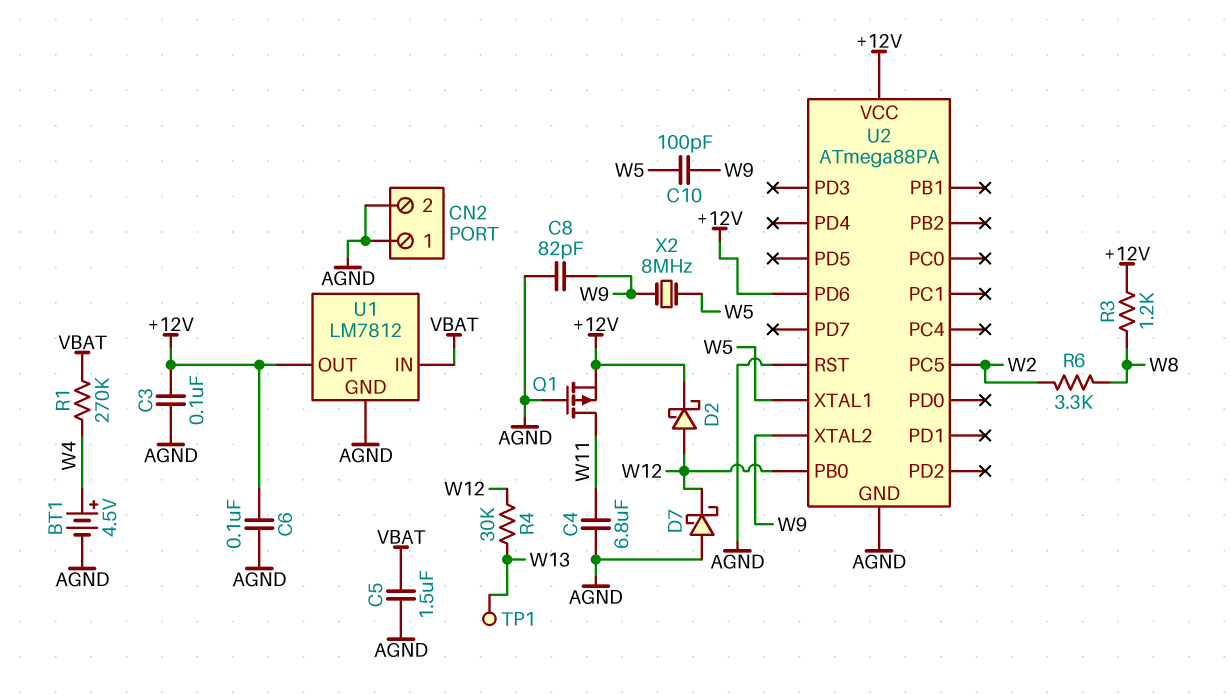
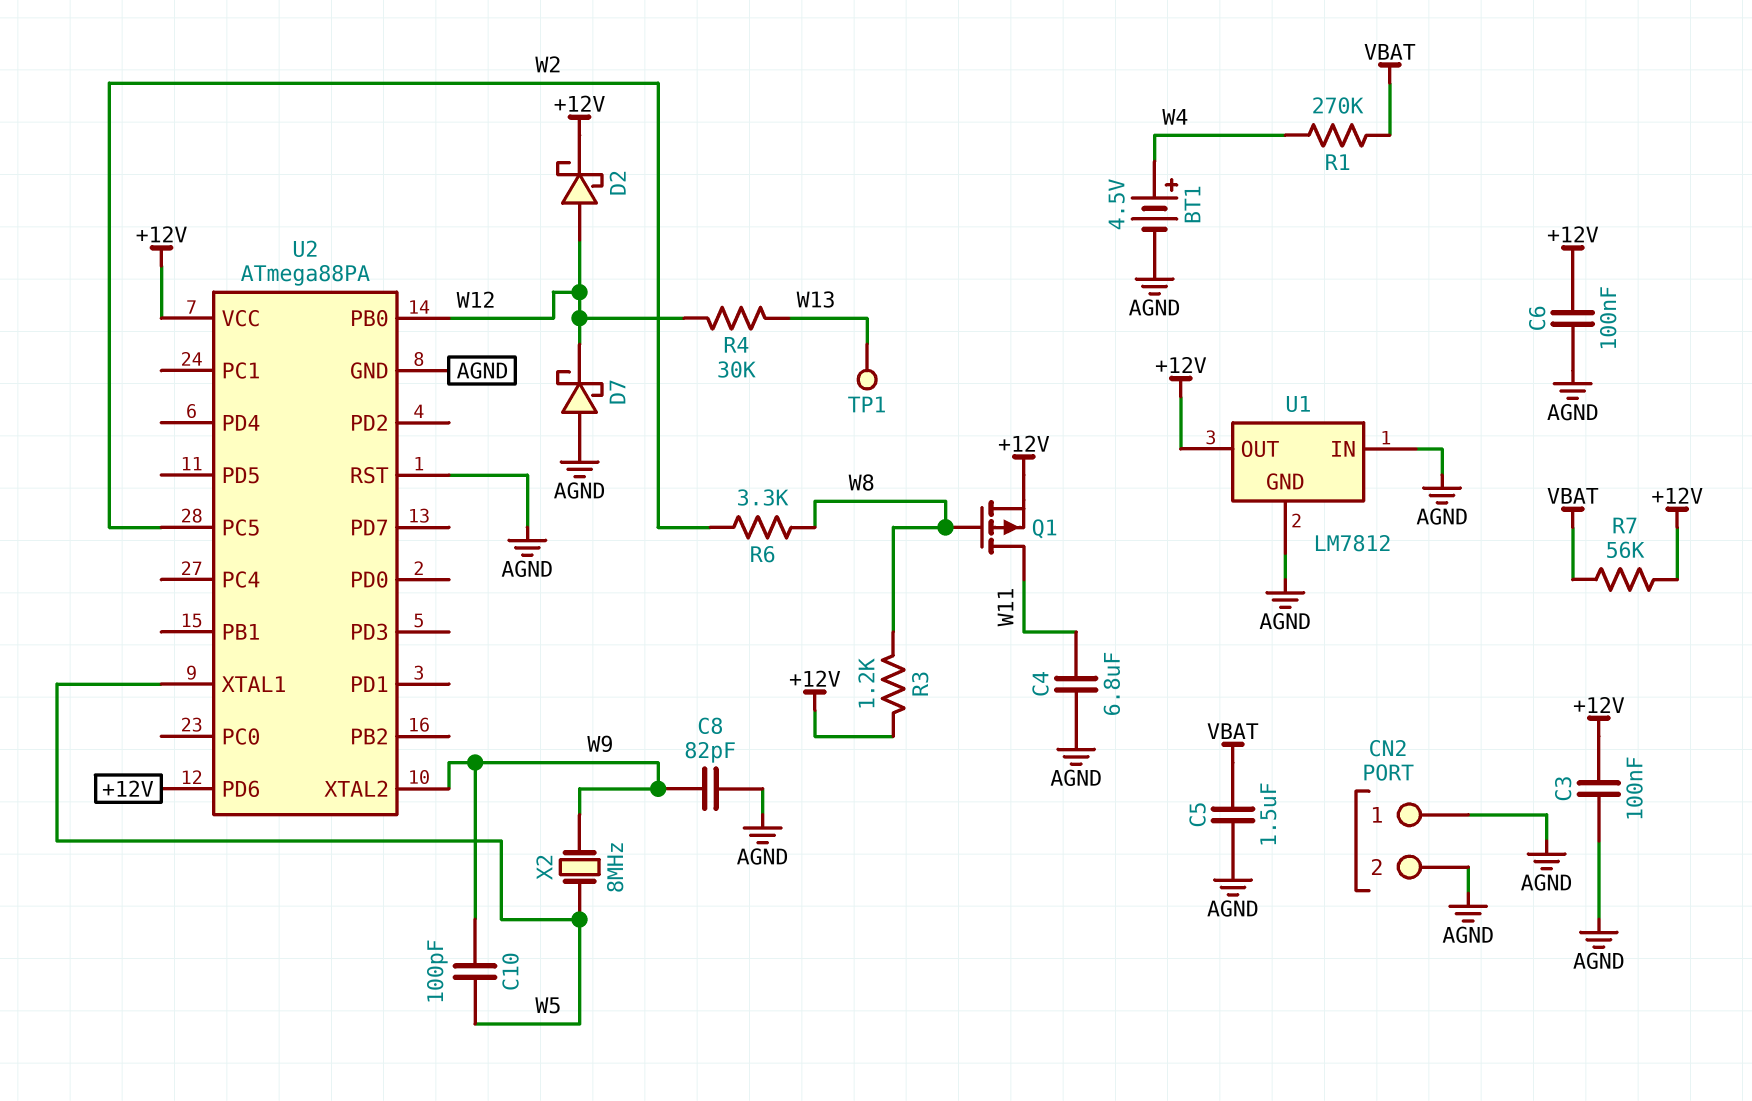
Q1: PMOS (G AGND, D W11, S +12V) -> PMOS (G W8, D W11, S +12V)
R7: none -> 56k (+12V, VBAT)
U1 pin IN: VBAT -> AGND

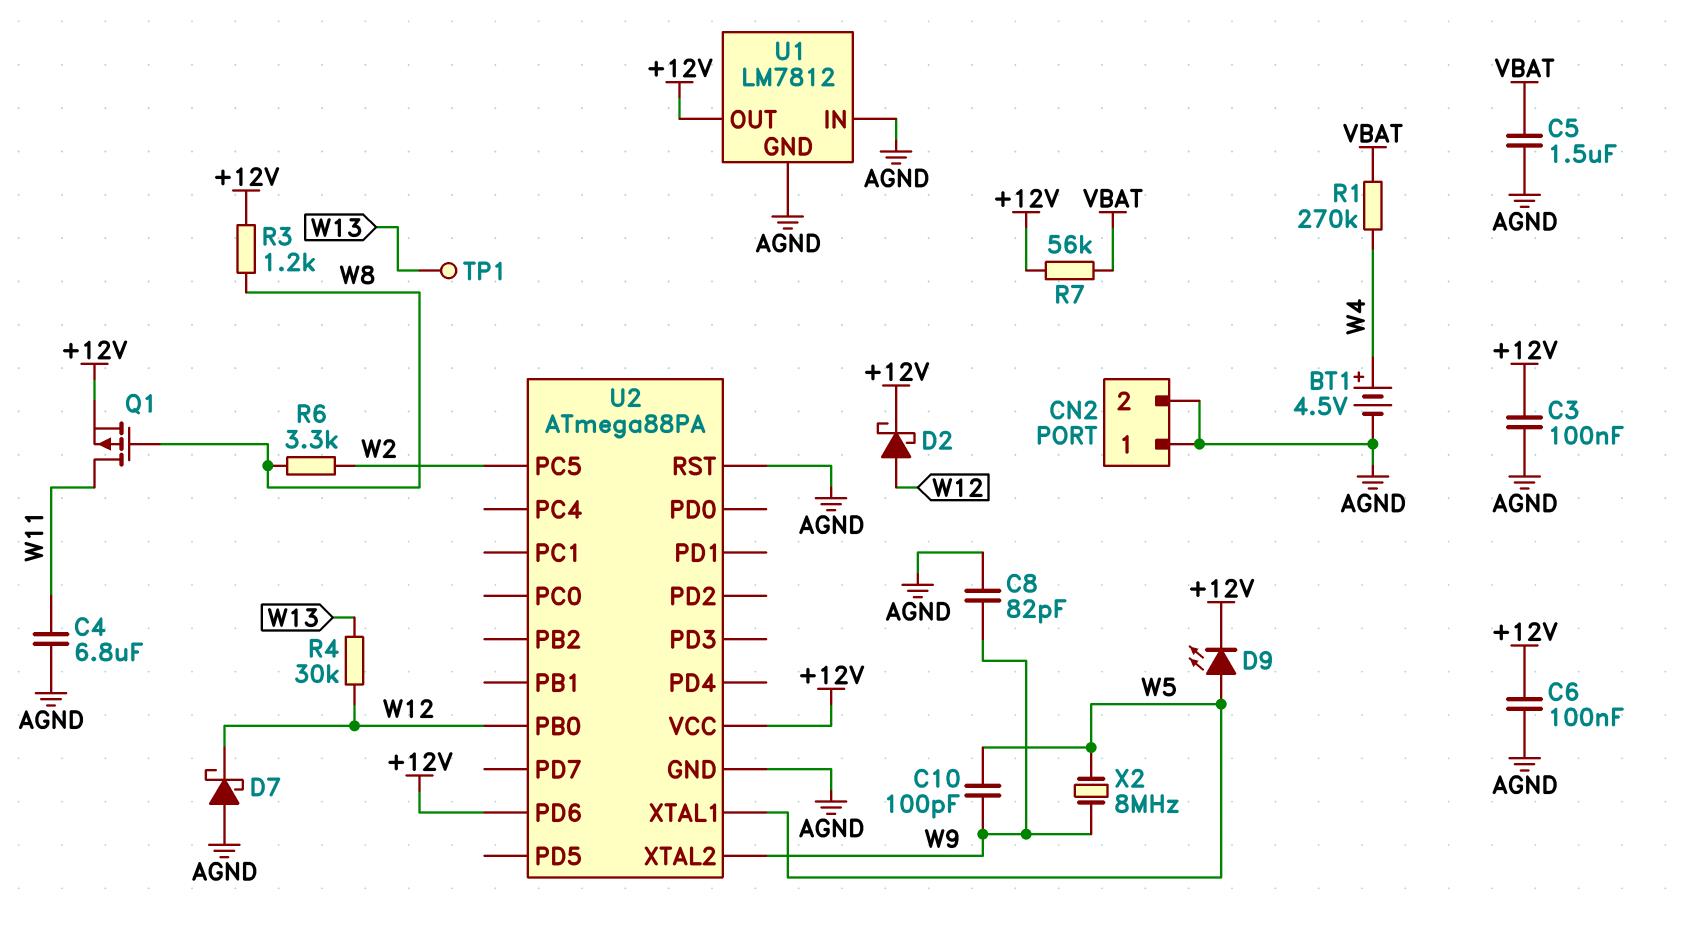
D9: none -> LED (A W5, K +12V)

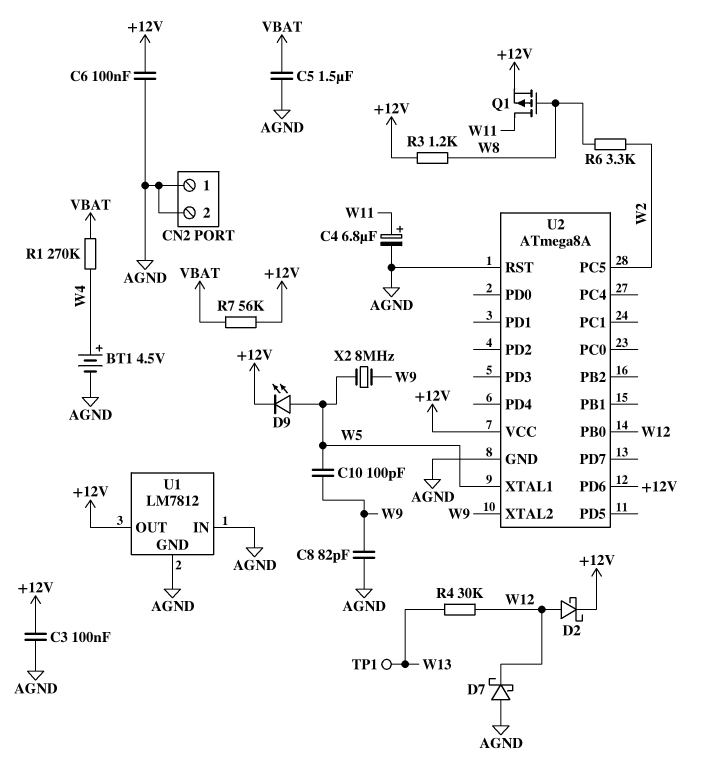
C4: 6.8uF (AGND, W11) -> 6.8uF (plus W11, minus AGND)
U2: ATmega88PA -> ATmega8A

